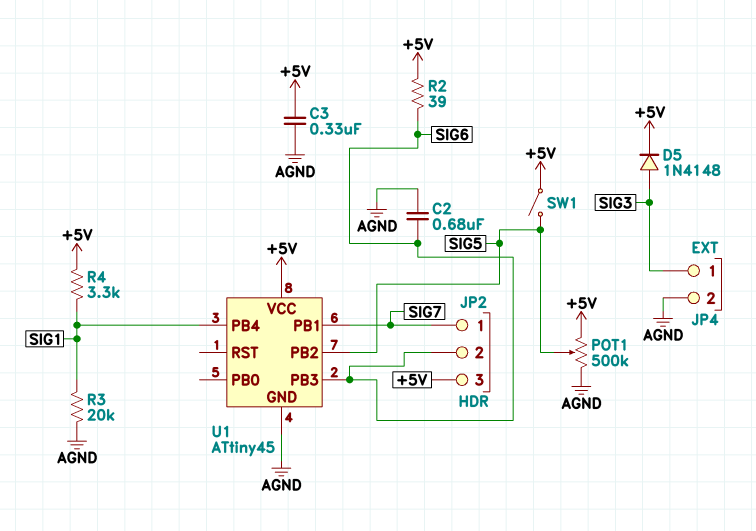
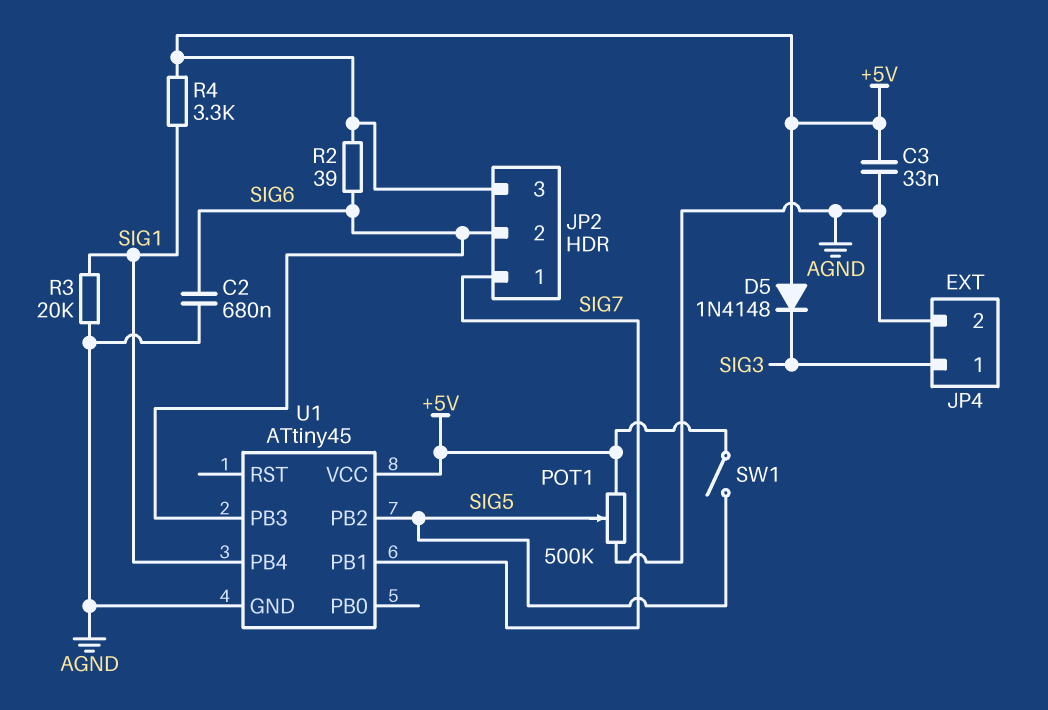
C3: 330nF (+5V, AGND) -> 33nF (+5V, AGND)
D5: diode 1N4148 (A SIG3, K +5V) -> diode 1N4148 (A +5V, K SIG3)

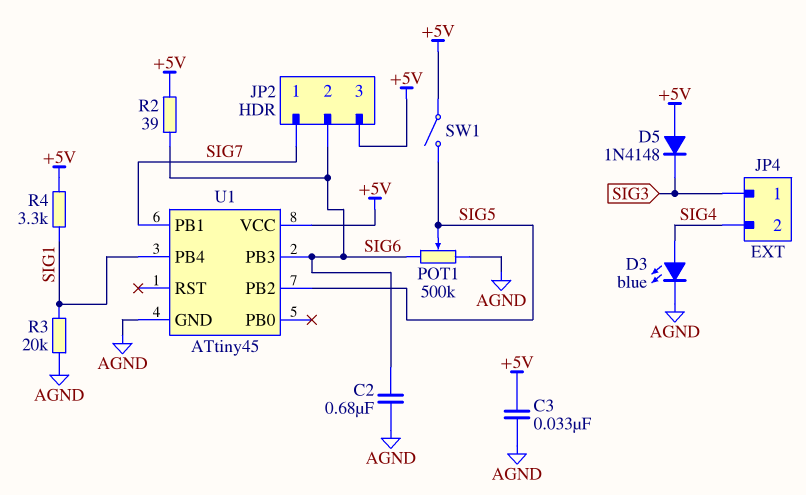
D3: none -> LED blue (A SIG4, K AGND)
JP4 pin 2: AGND -> SIG4
POT1: 500k (+5V, AGND, wiper SIG5) -> 500k (AGND, SIG6, wiper SIG5)

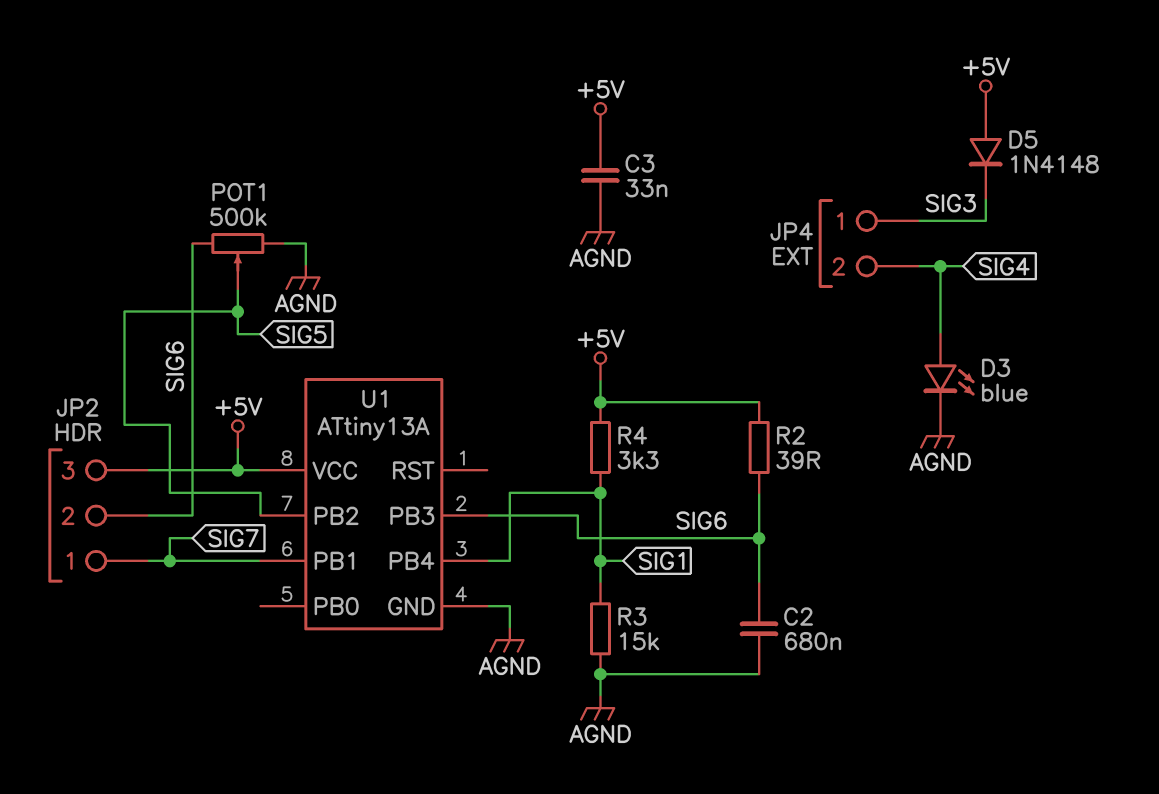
R3: 20k (AGND, SIG1) -> 15k (AGND, SIG1)
SW1: switch (+5V, SIG5) -> none
U1: ATtiny45 -> ATtiny13A

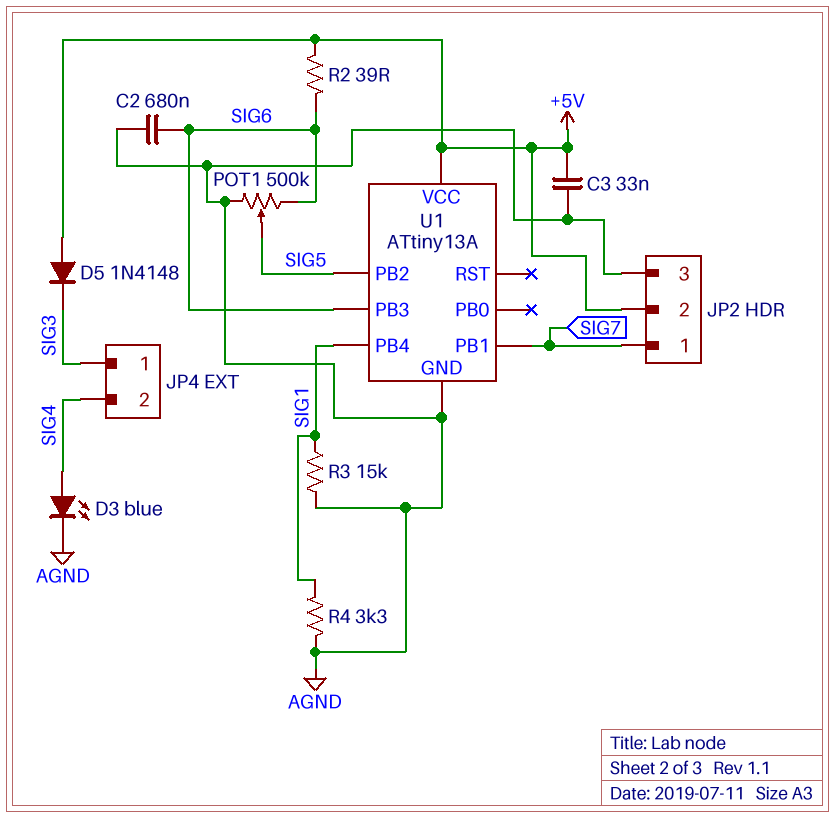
JP2 pin 2: SIG6 -> +5V
JP2 pin 3: +5V -> AGND
R4: 3.3k (+5V, SIG1) -> 3.3k (AGND, SIG1)

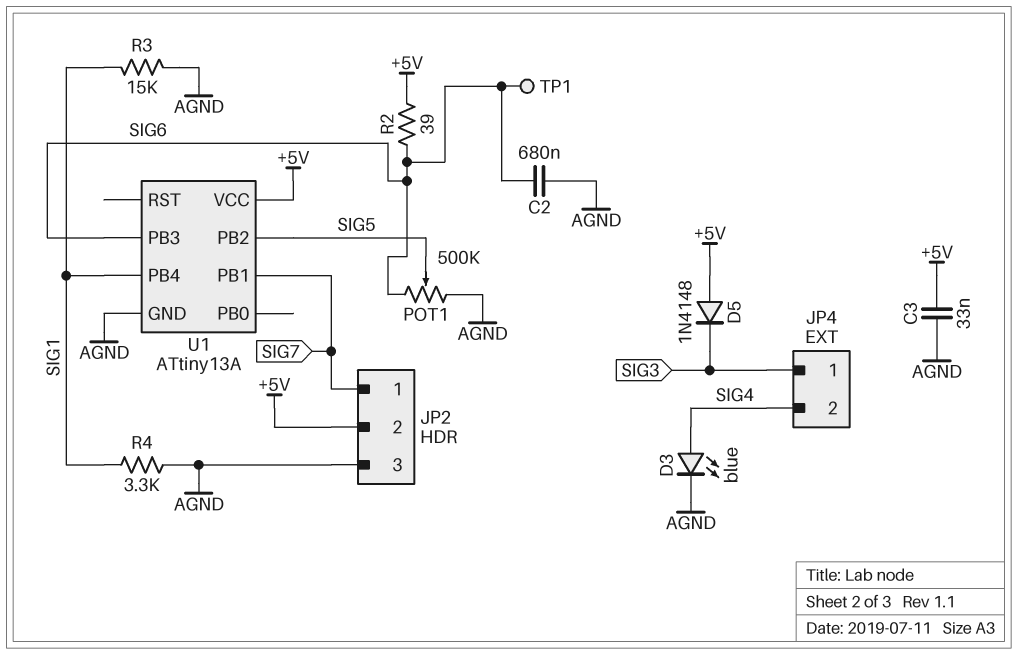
TP1: none -> test point (SIG6)

